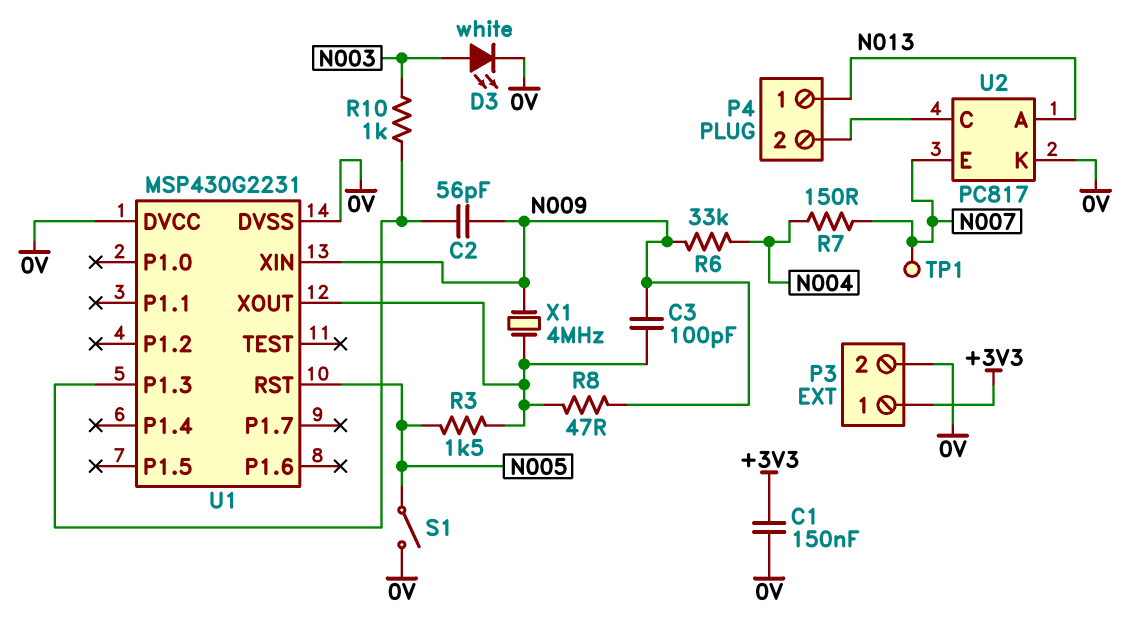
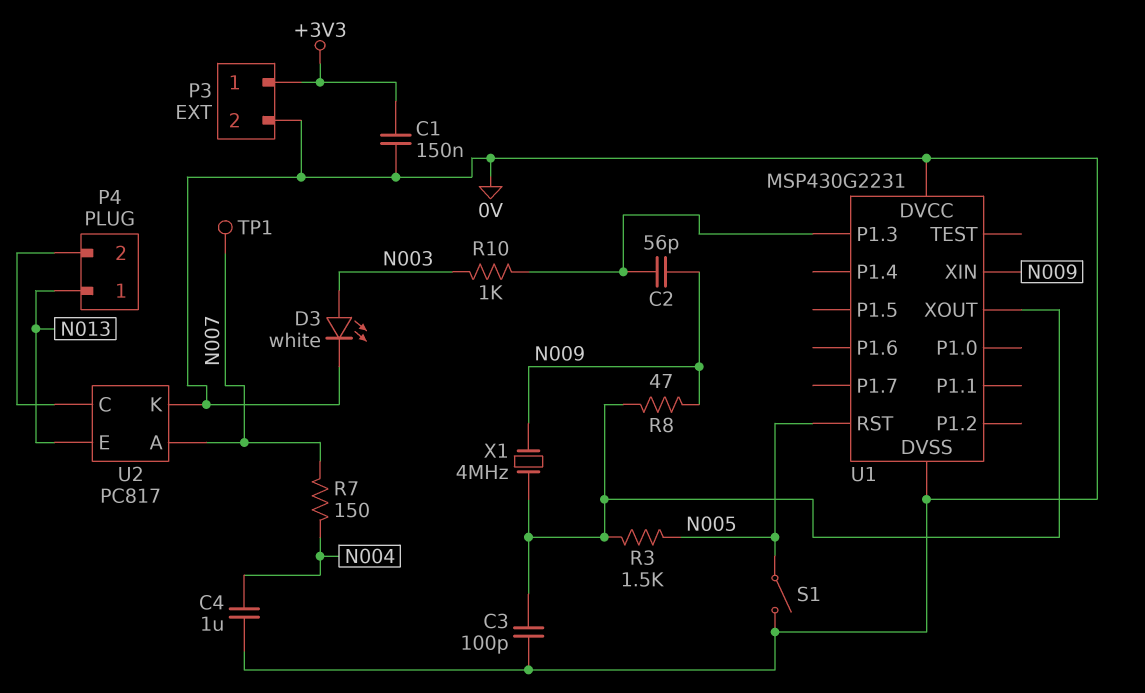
C3: 100pF (N009, U1/XOUT) -> 100pF (0V, U1/XOUT)
C4: none -> 1uF (0V, N004)
R6: 33k (N004, N009) -> none
U2 pin A: N013 -> N007
U2 pin E: N007 -> N013

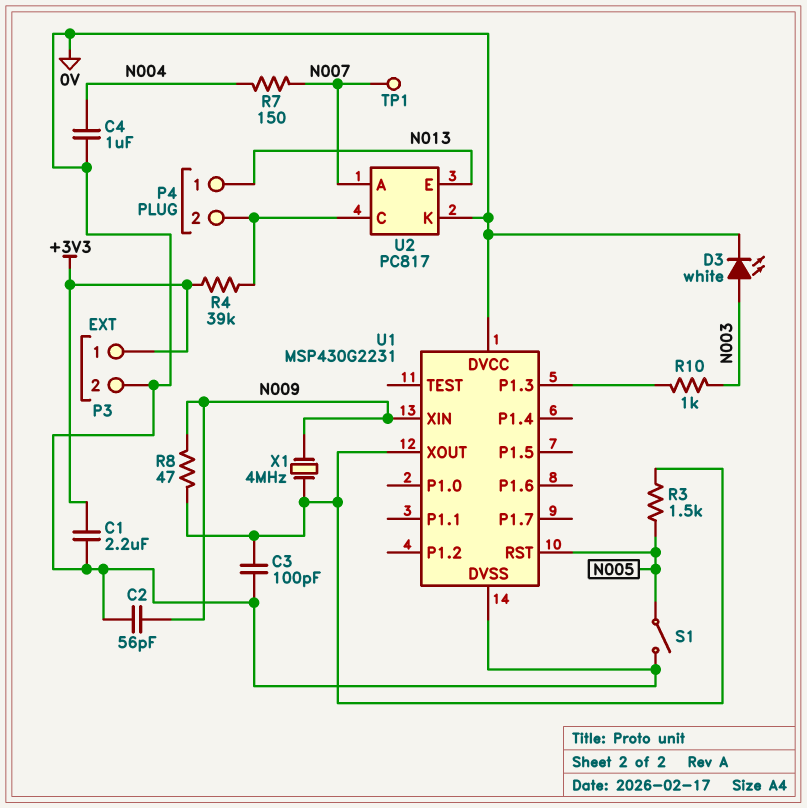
C1: 150nF (+3V3, 0V) -> 2.2uF (+3V3, 0V)
C2: 56pF (N009, U1/P1.3) -> 56pF (0V, N009)
R4: none -> 39k (+3V3, P4/2)

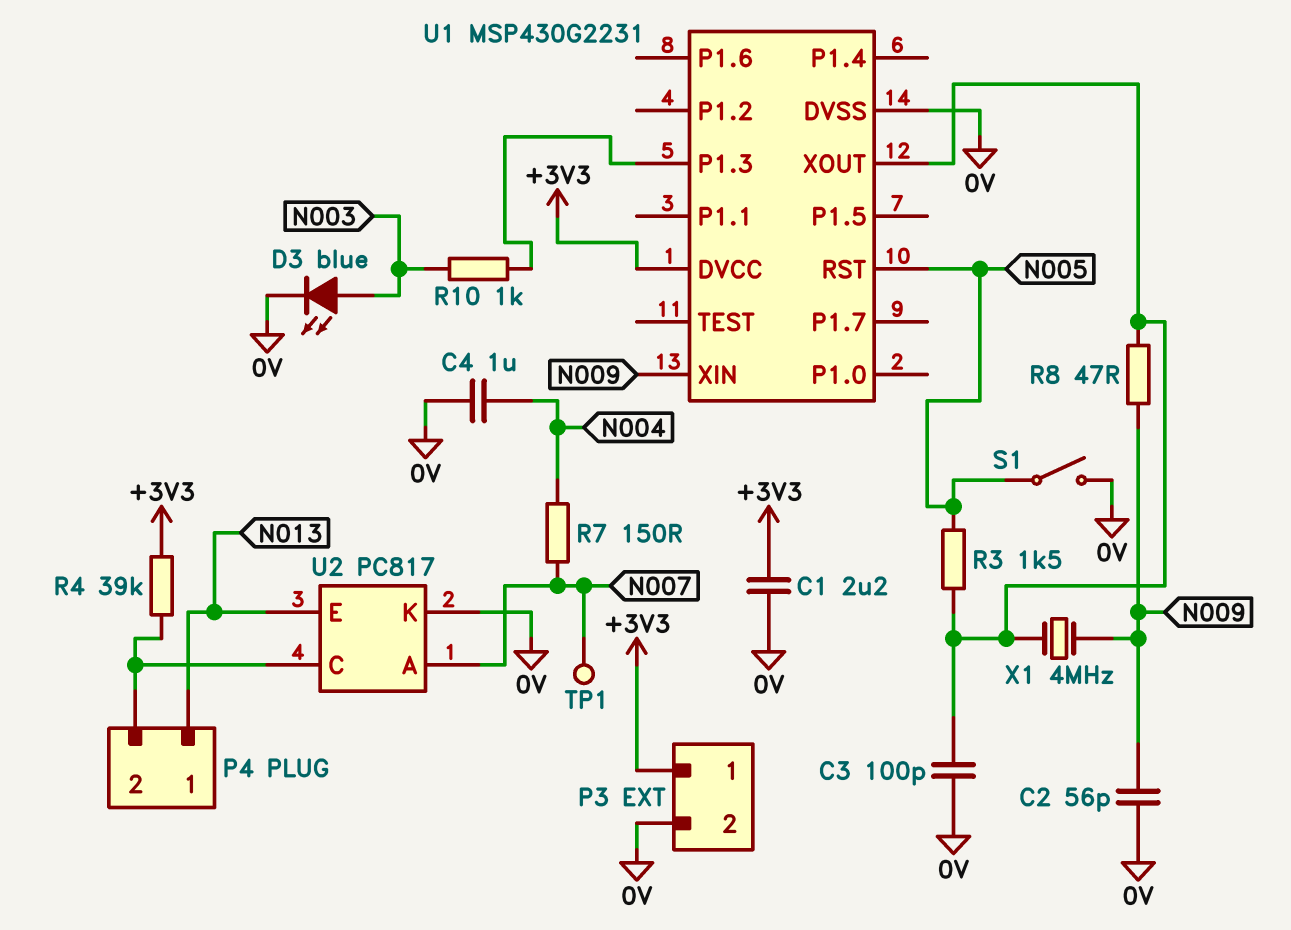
D3: LED white (A N003, K 0V) -> LED blue (A N003, K 0V)
U1 pin DVCC: 0V -> +3V3

